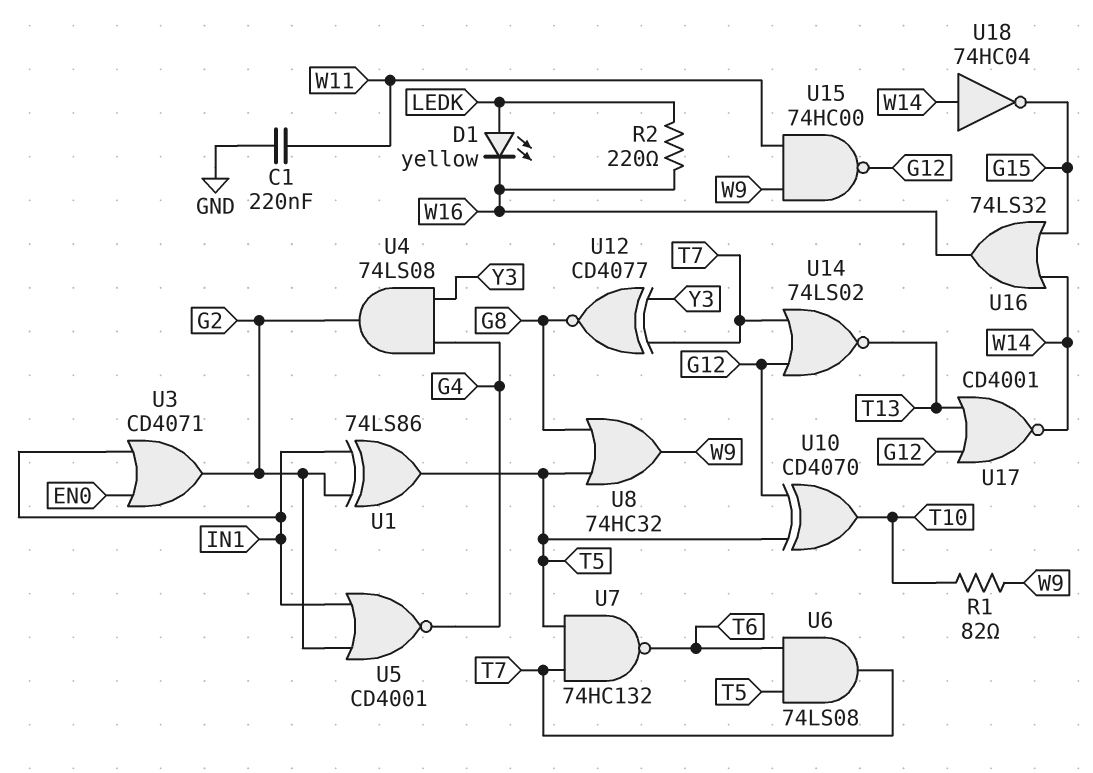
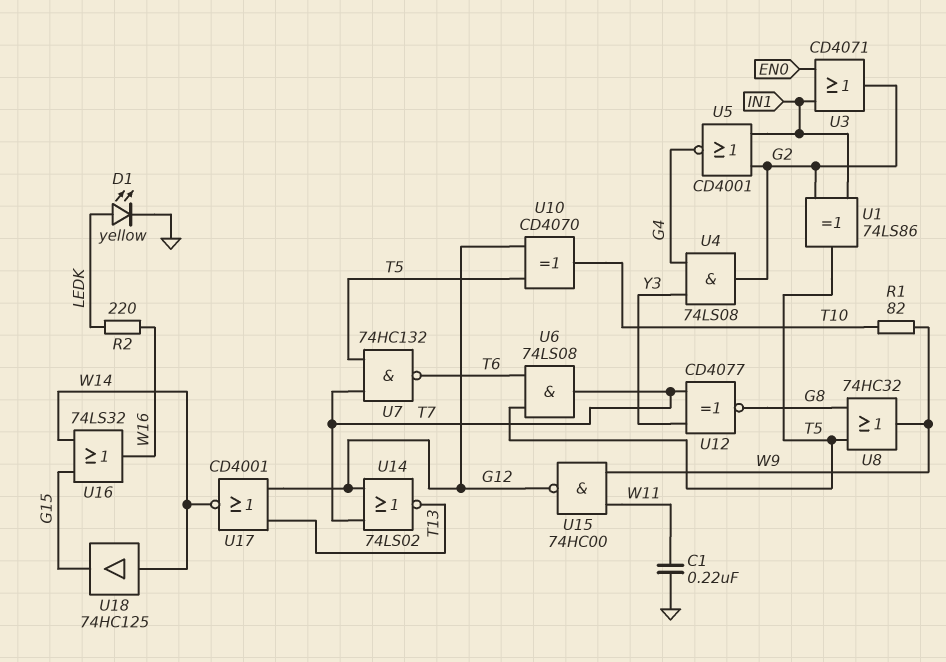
D1: LED yellow (A LEDK, K W16) -> LED yellow (A LEDK, K GND)
U18: NOT 74HC04 (in W14, out G15) -> buffer 74HC125 (in W14, out G15)

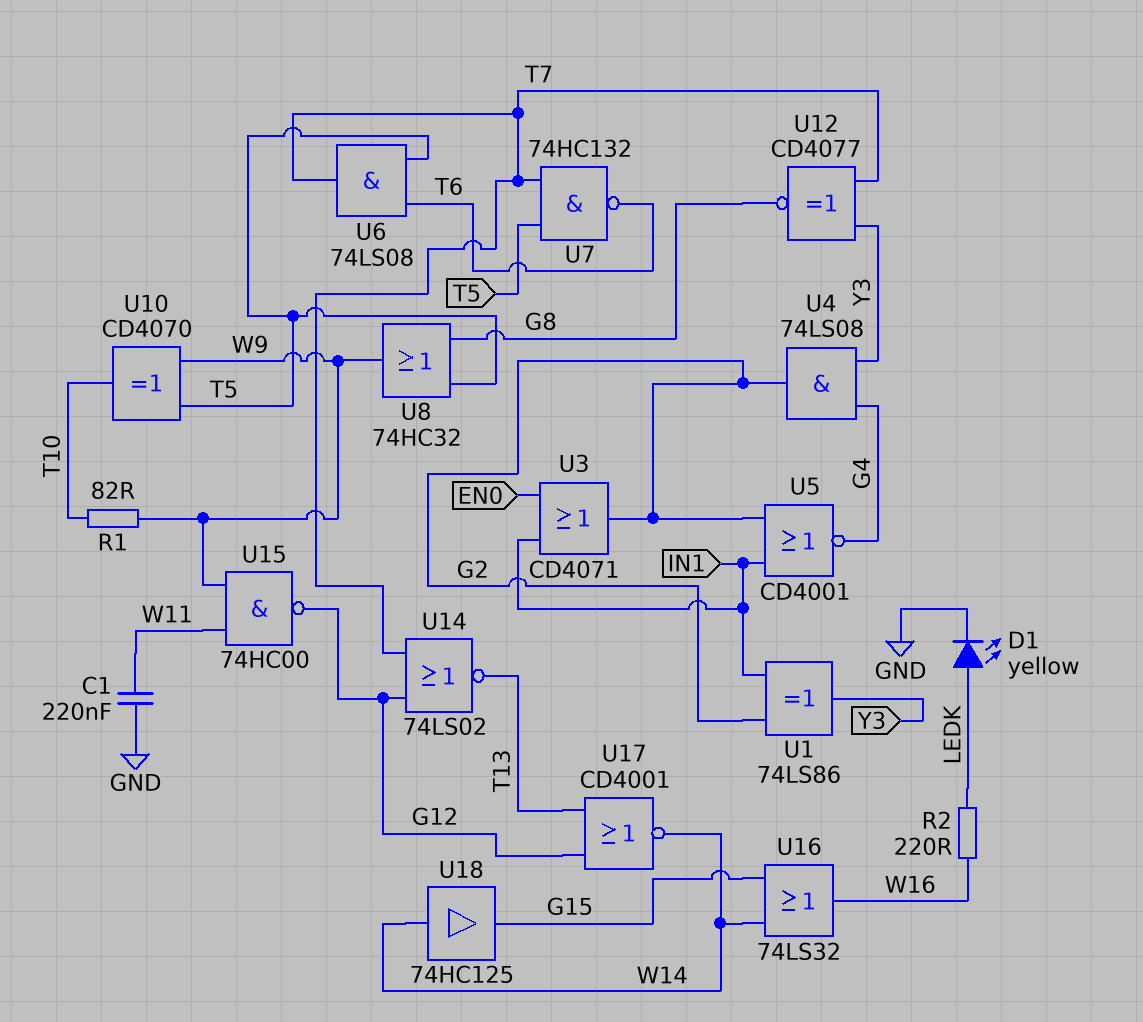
U1: XOR 74LS86 (in G2, in IN1, out T5) -> XOR 74LS86 (in G2, in IN1, out Y3)
U10: XOR CD4070 (in G12, in T5, out T10) -> XOR CD4070 (in T5, in W9, out T10)

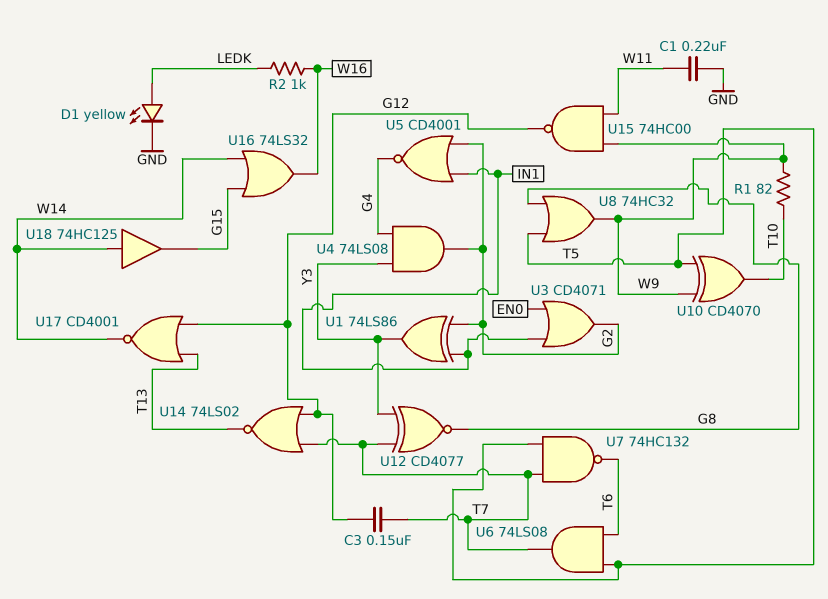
C3: none -> 150nF (G12, T7)
R2: 220 (LEDK, W16) -> 1k (LEDK, W16)

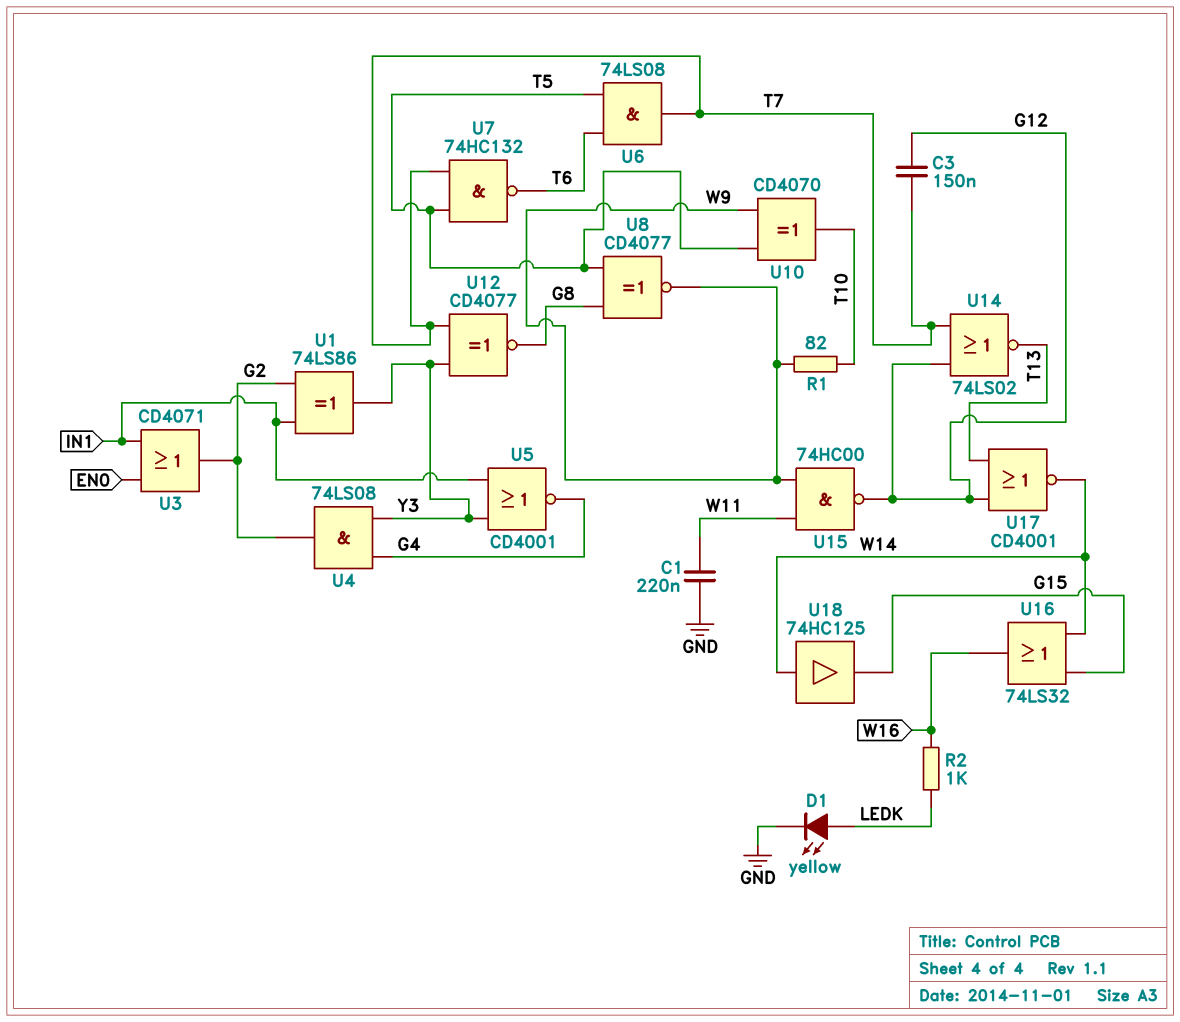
U5: NOR CD4001 (in G2, in IN1, out G4) -> NOR CD4001 (in IN1, in Y3, out G4)
U8: OR 74HC32 (in G8, in T5, out W9) -> XNOR CD4077 (in G8, in T5, out W9)

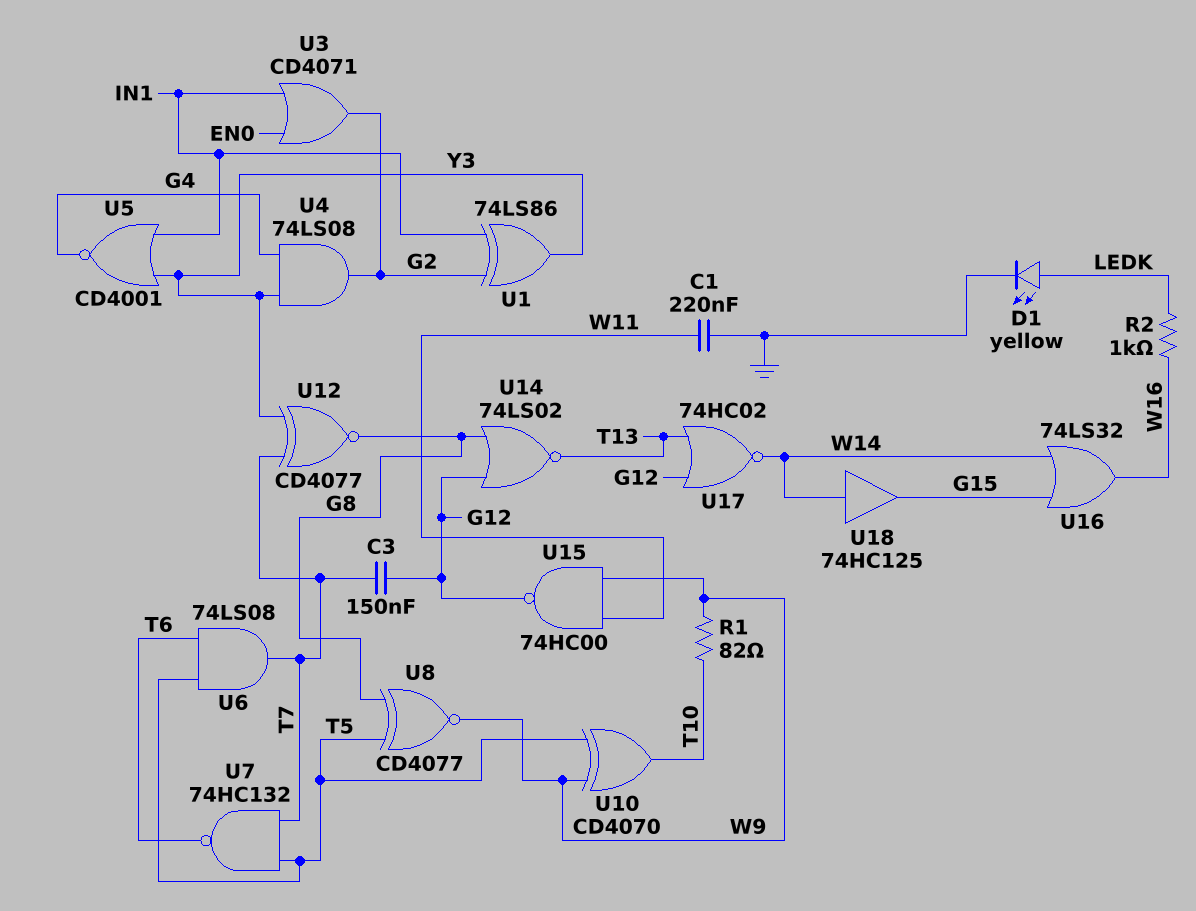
U14: NOR 74LS02 (in G12, in T7, out T13) -> NOR 74LS02 (in G8, in G12, out T13)
U17: NOR CD4001 (in G12, in T13, out W14) -> NOR 74HC02 (in G12, in T13, out W14)

